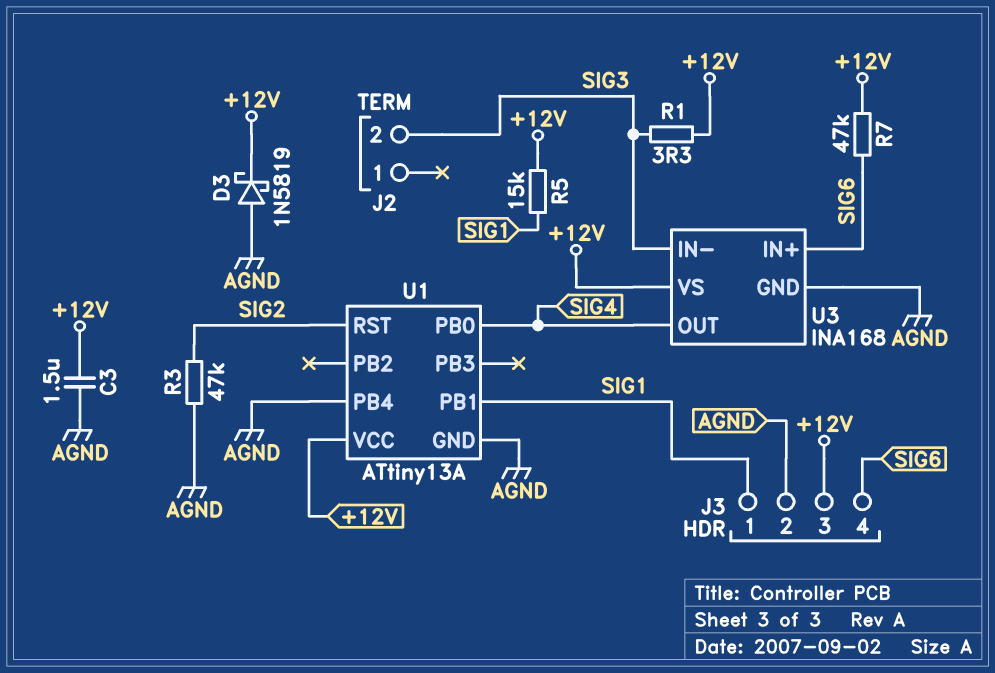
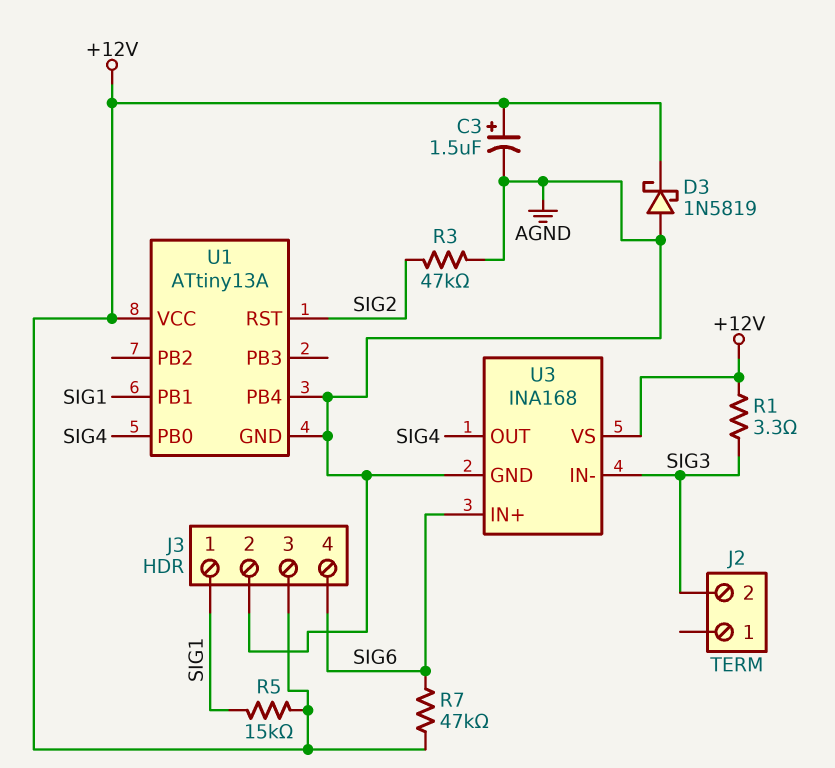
C3: 1.5uF (+12V, AGND) -> 1.5uF (plus +12V, minus AGND)

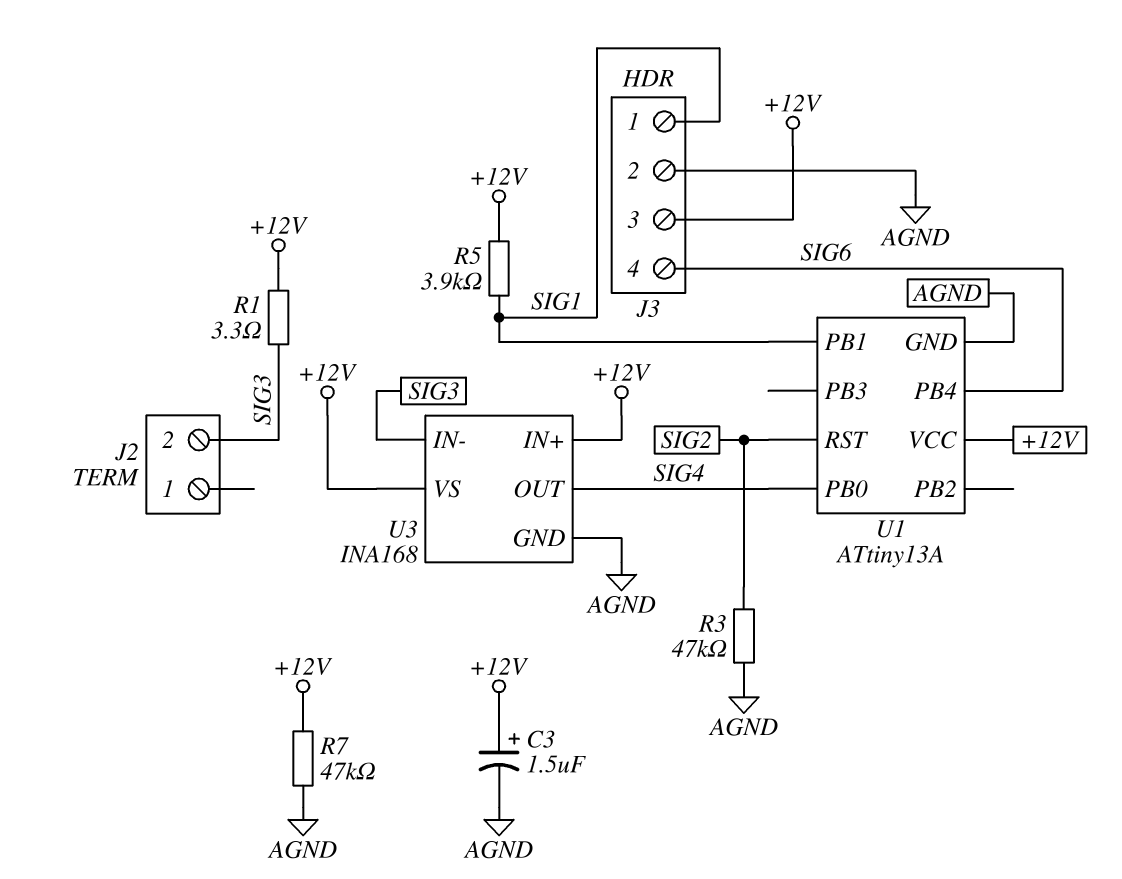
D3: schottky 1N5819 (A AGND, K +12V) -> none
R5: 15k (+12V, SIG1) -> 3.9k (+12V, SIG1)
R7: 47k (+12V, SIG6) -> 47k (+12V, AGND)
U1 pin PB4: AGND -> SIG6
U3 pin IN+: SIG6 -> +12V

